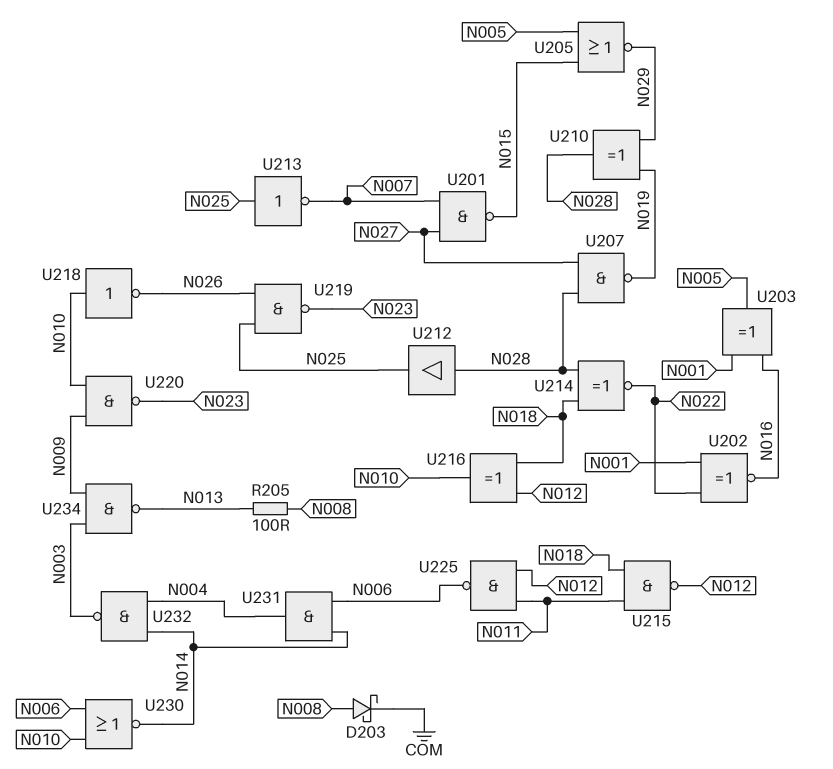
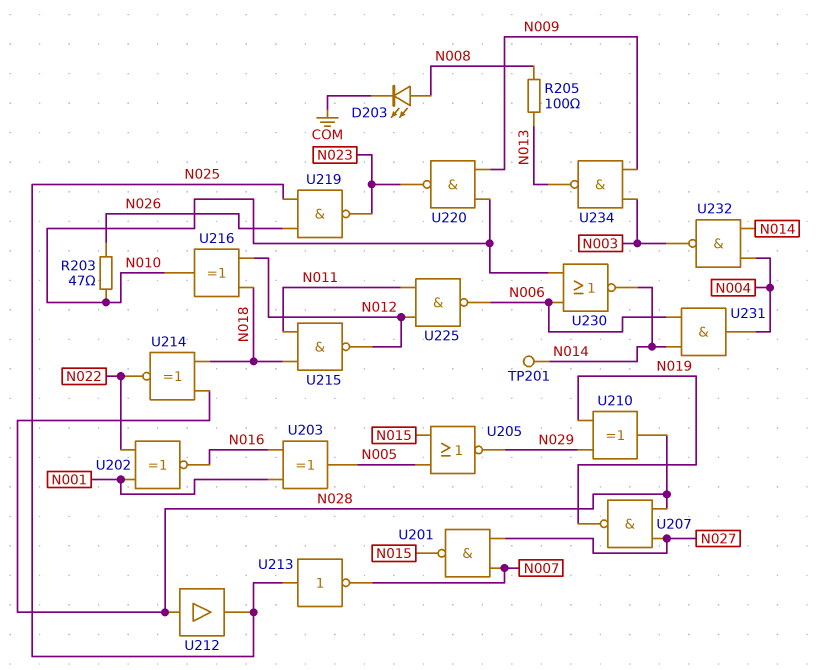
D203: schottky (A N008, K COM) -> LED (A N008, K COM)
R203: none -> 47 (N010, N026)
TP201: none -> test point (N014)
U218: NOT (in N010, out N026) -> none

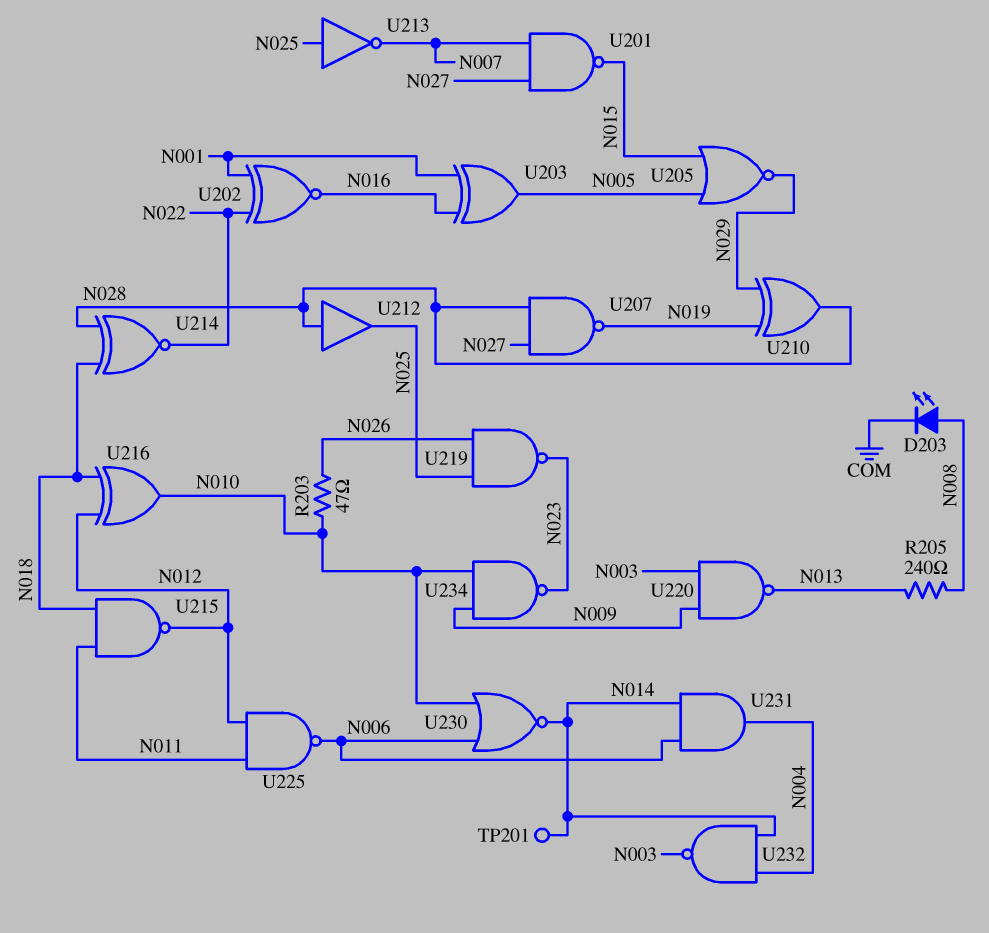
R205: 100 (N008, N013) -> 240 (N008, N013)
U220: NAND (in N009, in N010, out N023) -> NAND (in N003, in N009, out N013)
U234: NAND (in N003, in N009, out N013) -> NAND (in N009, in N010, out N023)

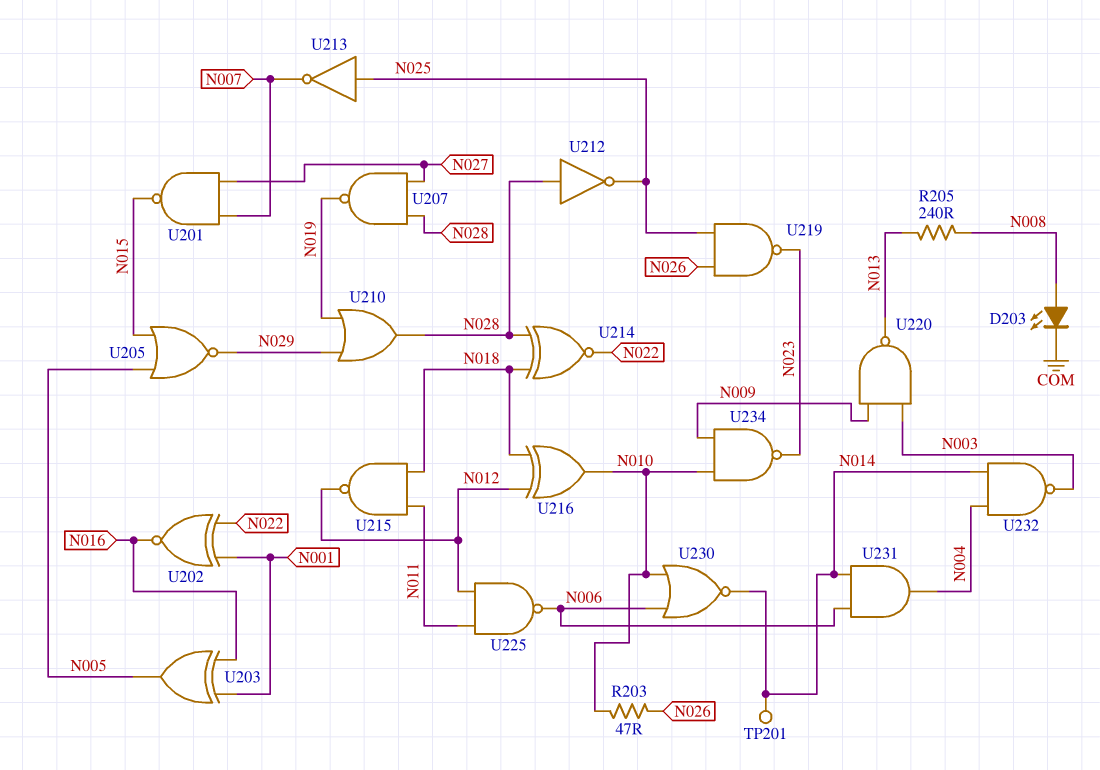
U210: XOR (in N019, in N029, out N028) -> OR (in N019, in N029, out N028)
U212: buffer (in N028, out N025) -> NOT (in N028, out N025)

